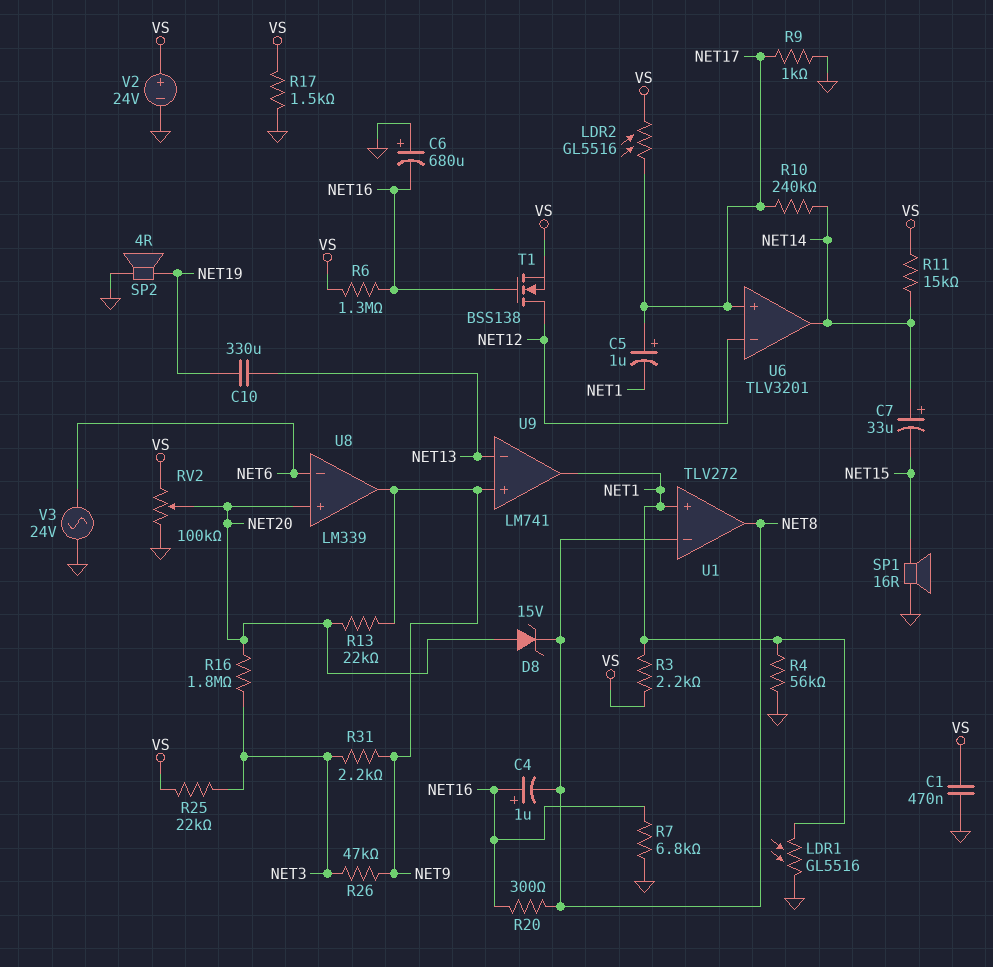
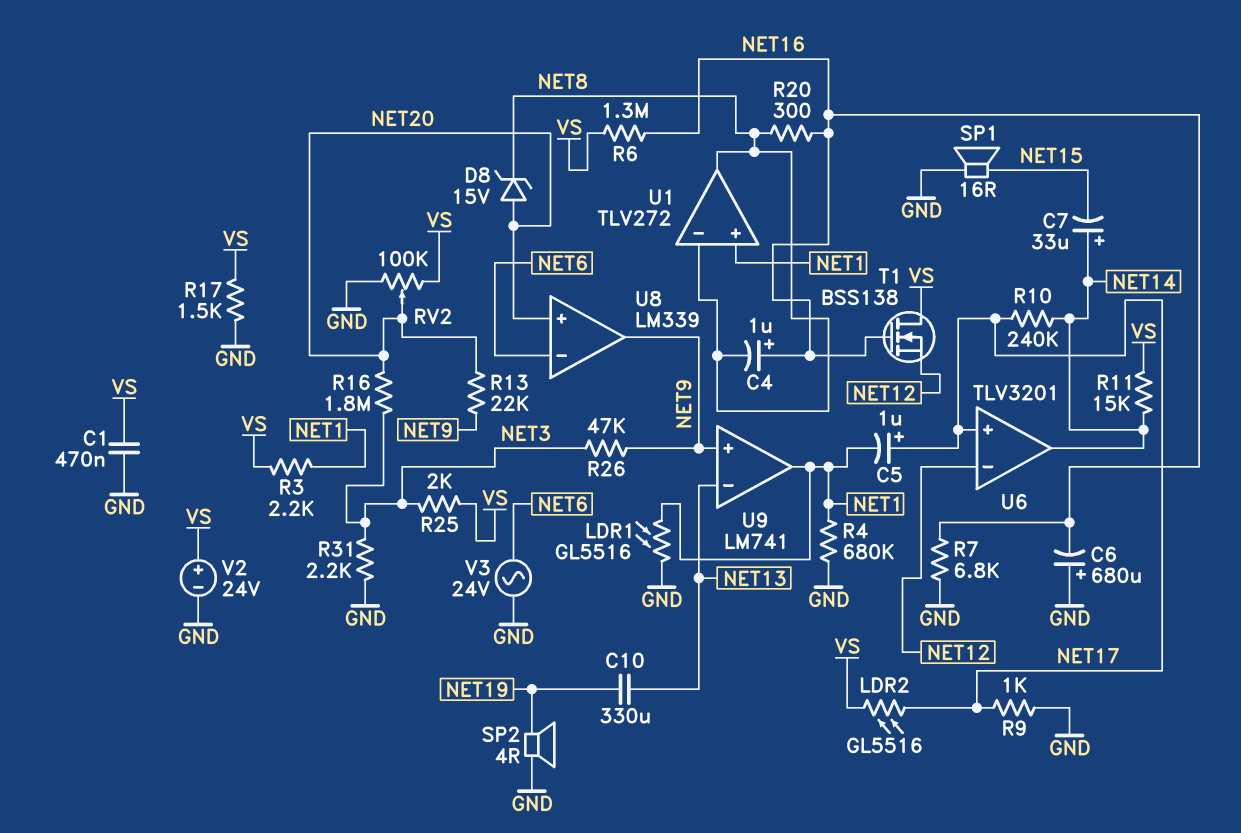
R4: 56k (GND, NET1) -> 680k (GND, NET1)
R25: 22k (NET3, VS) -> 2k (NET3, VS)
R31: 2.2k (NET3, NET9) -> 2.2k (GND, NET3)
T1: NMOS BSS138 (G NET16, D NET12, S VS) -> NMOS BSS138 (G NET16, D VS, S NET12)

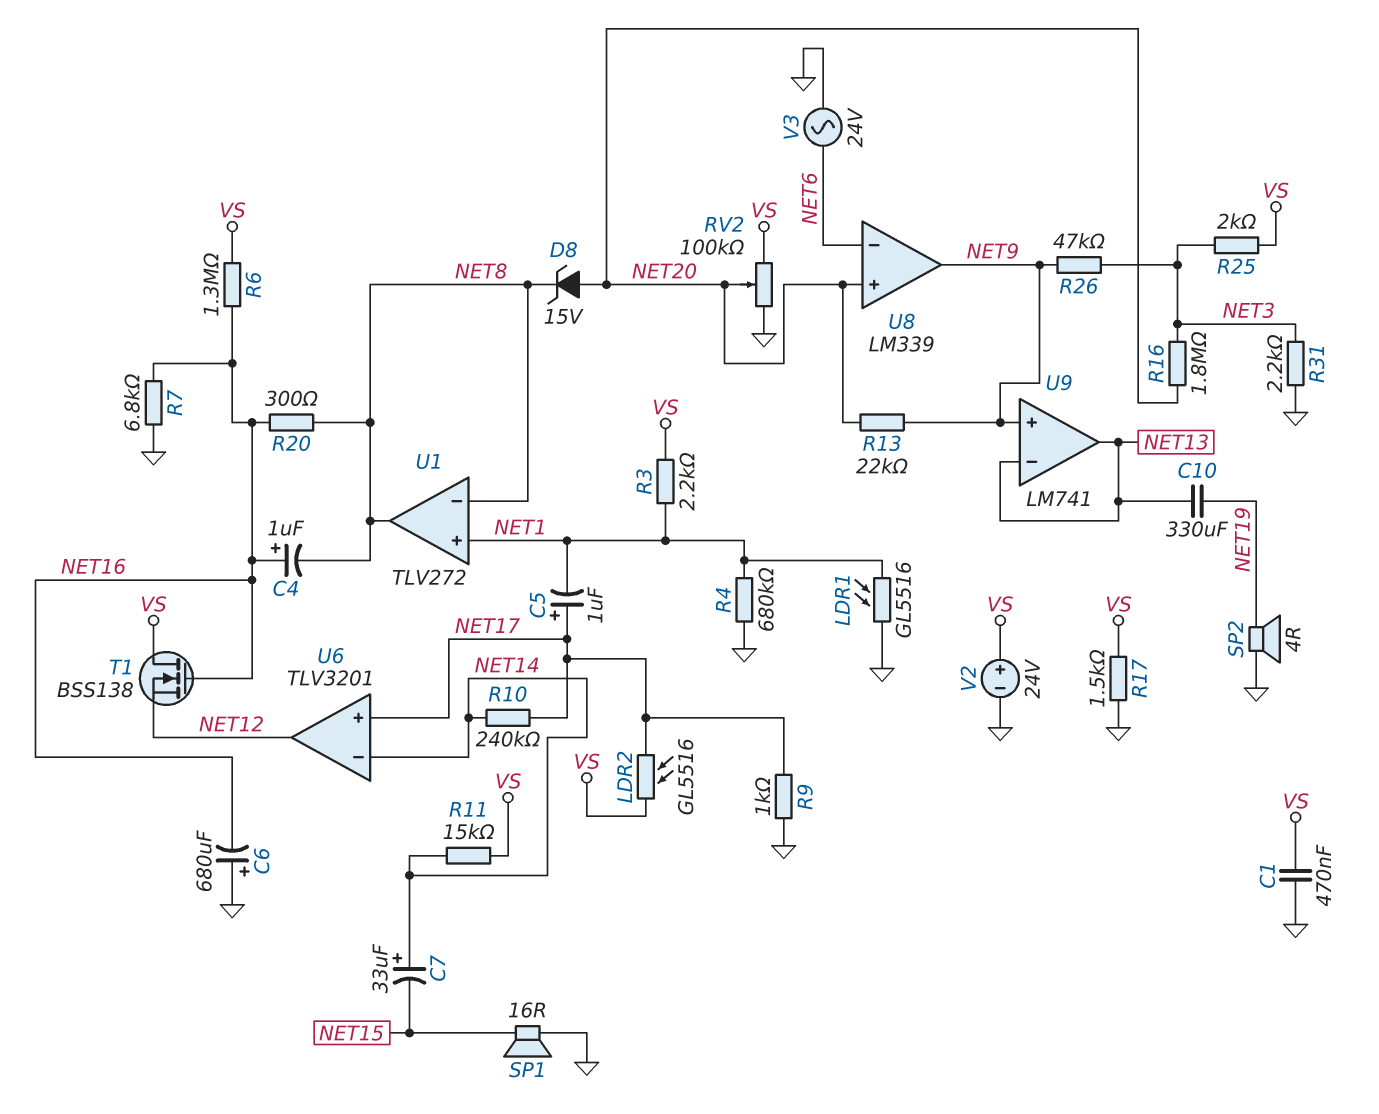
U6 pin in-: NET12 -> NET14
U6 pin out: NET14 -> NET12
U9 pin out: NET1 -> NET13

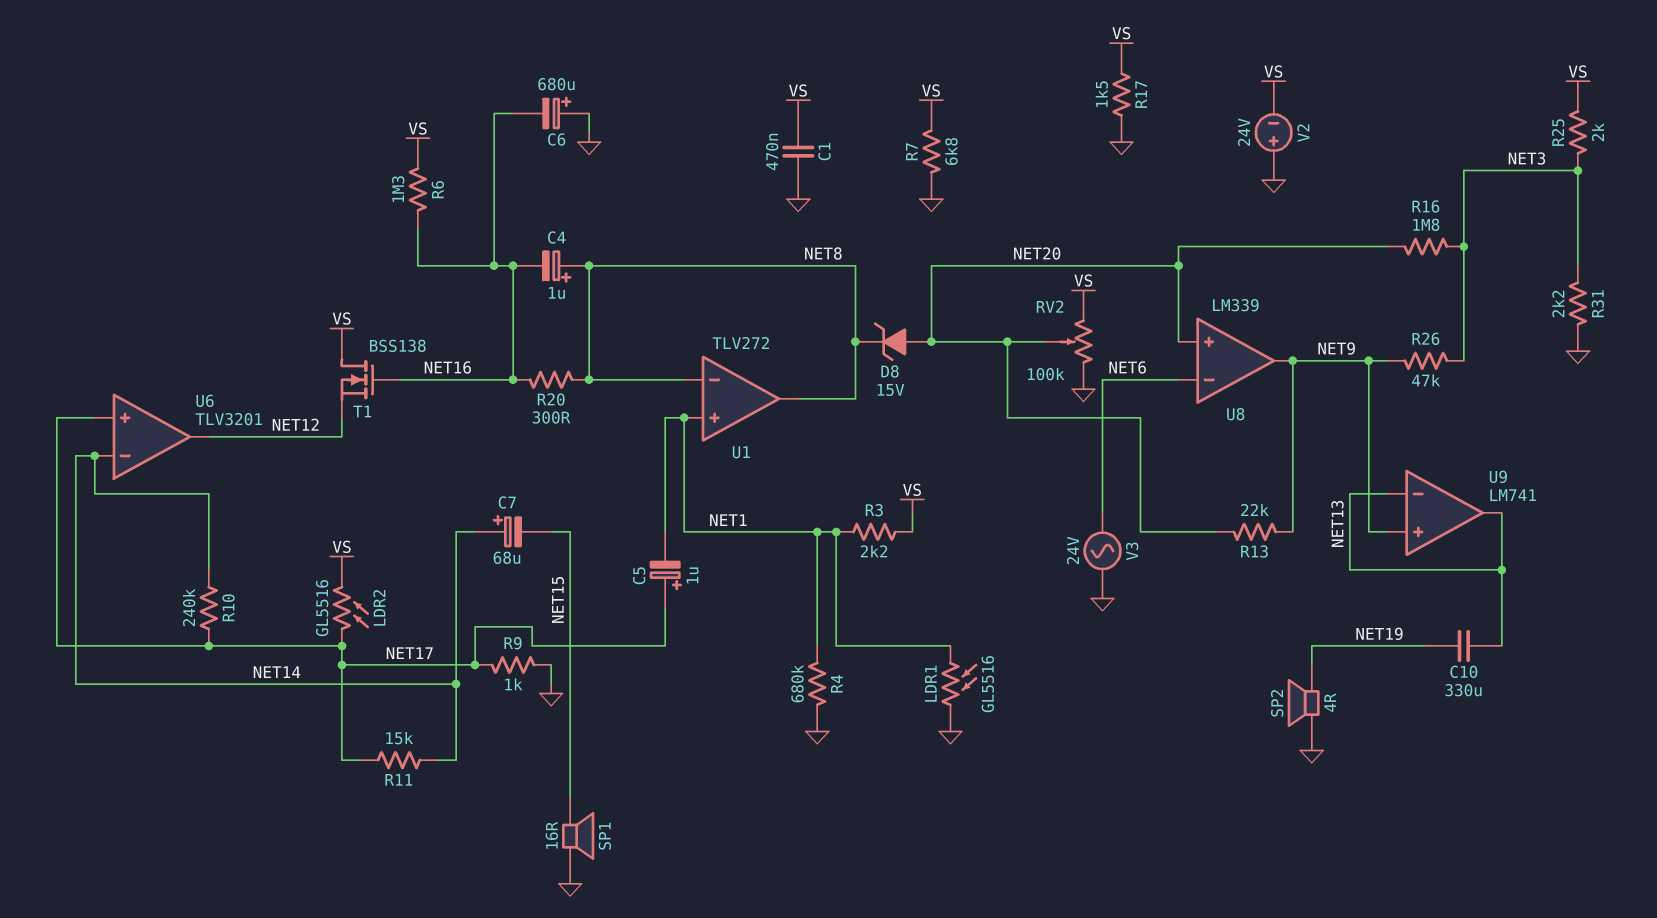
C4: 1uF (plus NET16, minus NET8) -> 1uF (plus NET8, minus NET16)
C7: 33uF (plus NET14, minus NET15) -> 68uF (plus NET14, minus NET15)
R7: 6.8k (GND, NET16) -> 6.8k (GND, VS)
R11: 15k (NET14, VS) -> 15k (NET14, NET17)
V2: 24V (plus VS, minus GND) -> 24V (plus GND, minus VS)

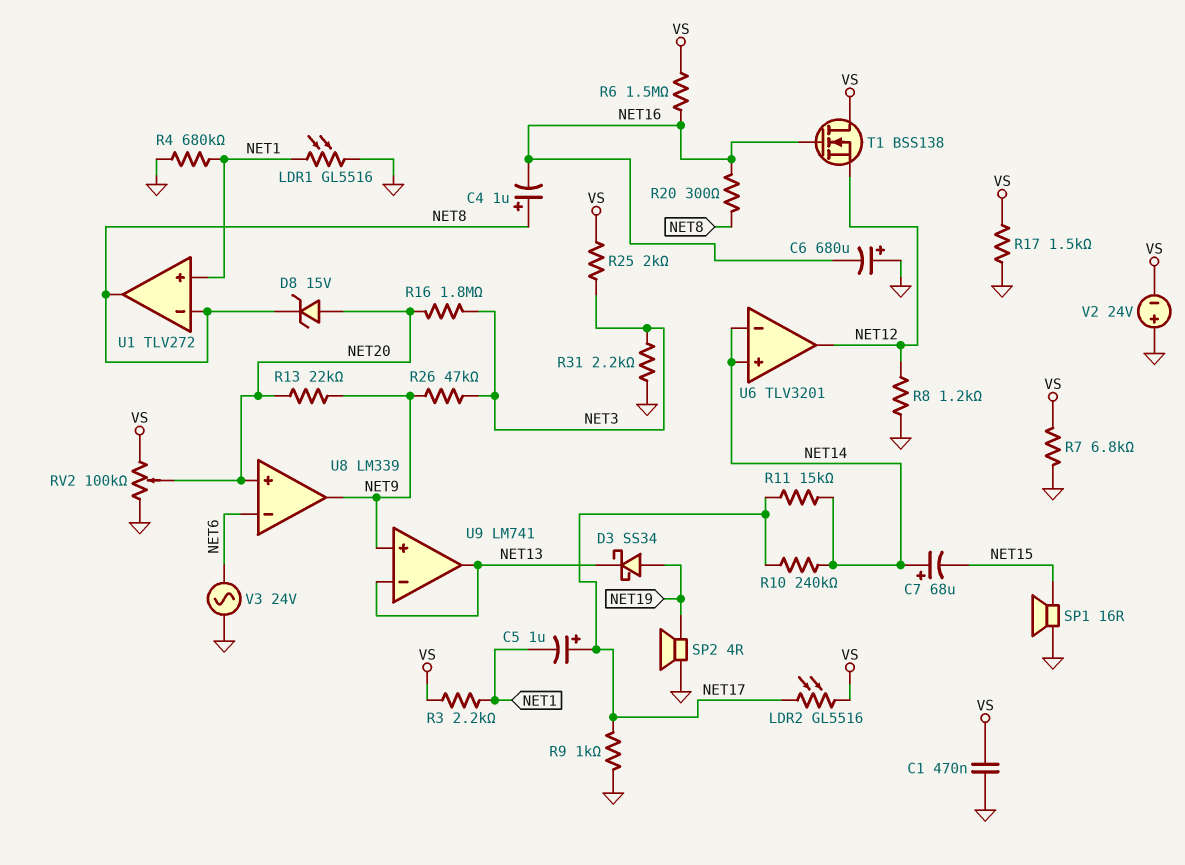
C10: 330uF (NET13, NET19) -> none
D3: none -> schottky SS34 (A NET19, K NET13)
R6: 1.3M (NET16, VS) -> 1.5M (NET16, VS)
R8: none -> 1.2k (GND, NET12)
U6 pin in+: NET17 -> NET14

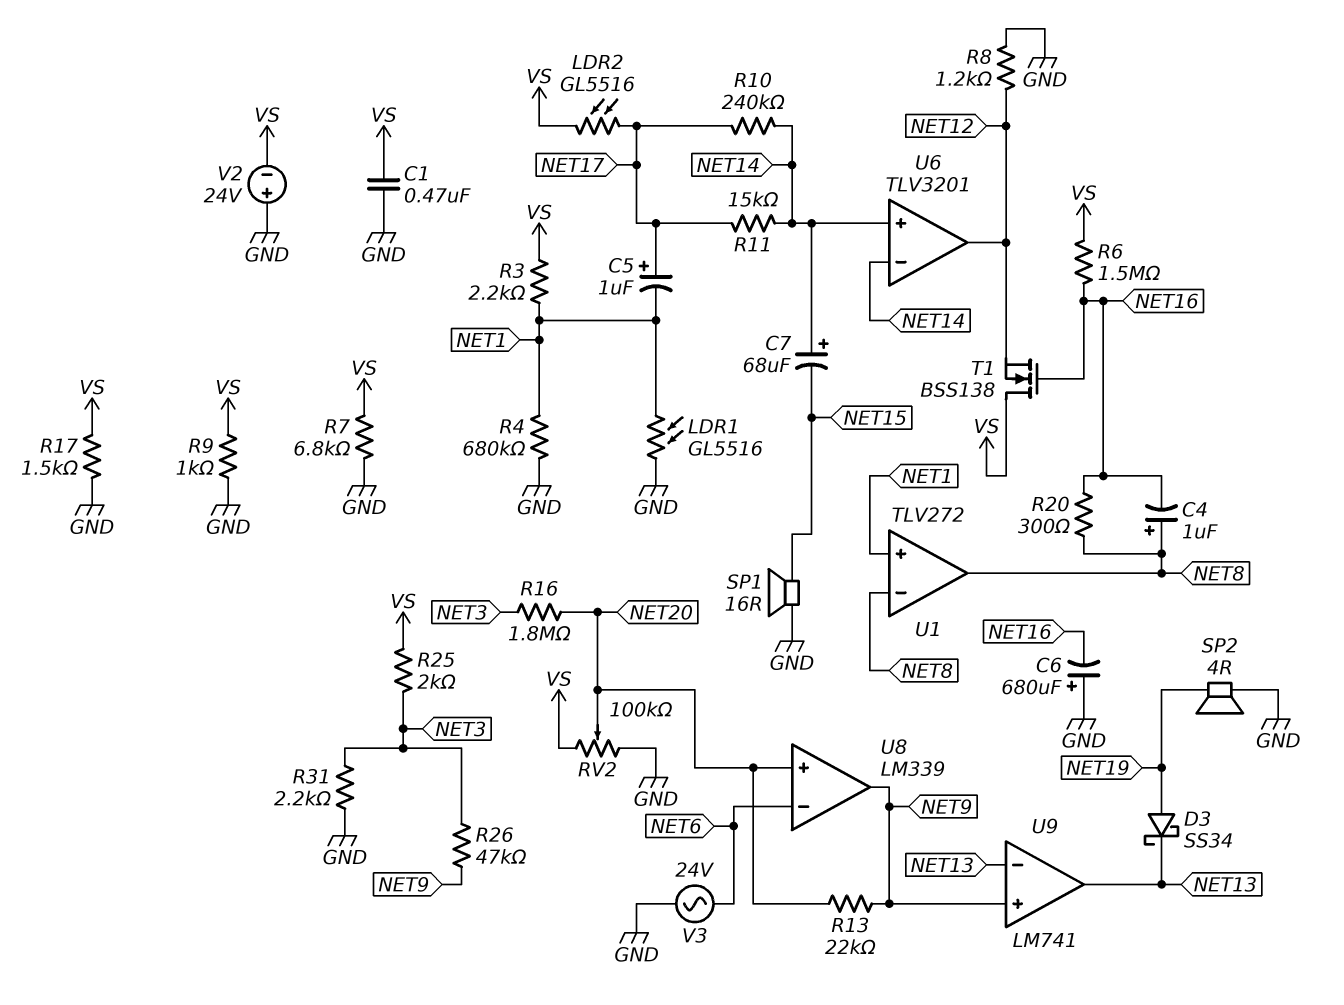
D8: zener 15V (A NET20, K NET8) -> none
R9: 1k (GND, NET17) -> 1k (GND, VS)

